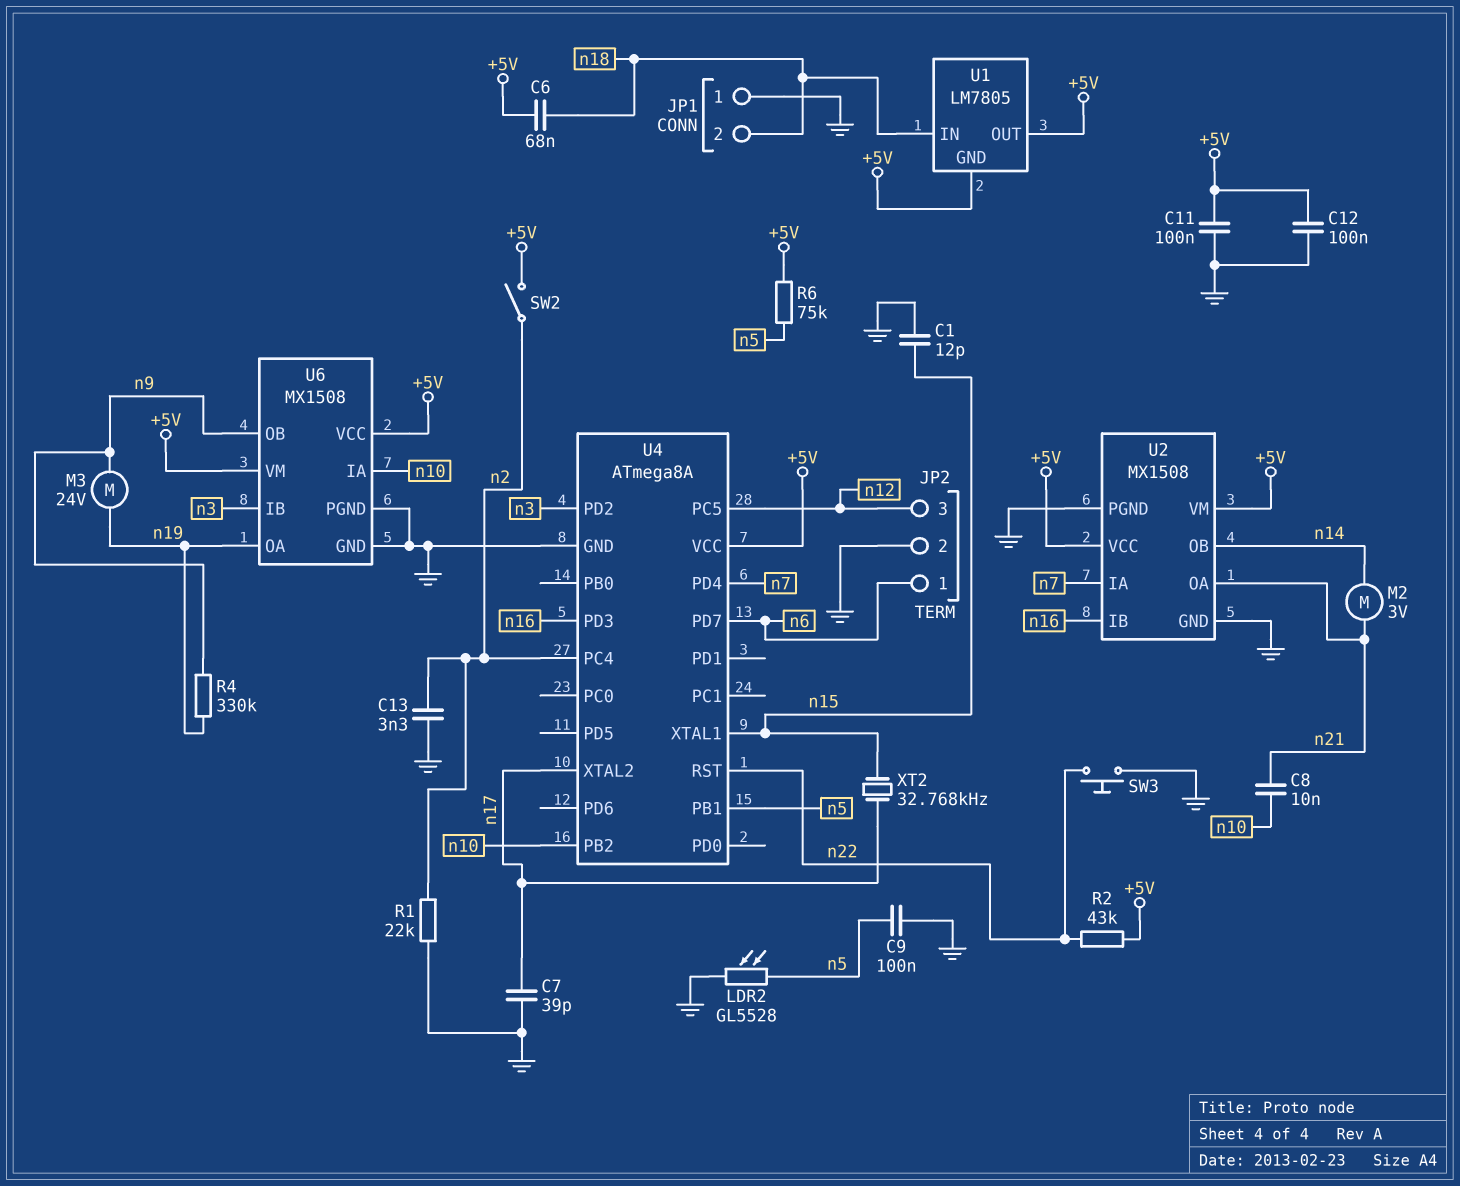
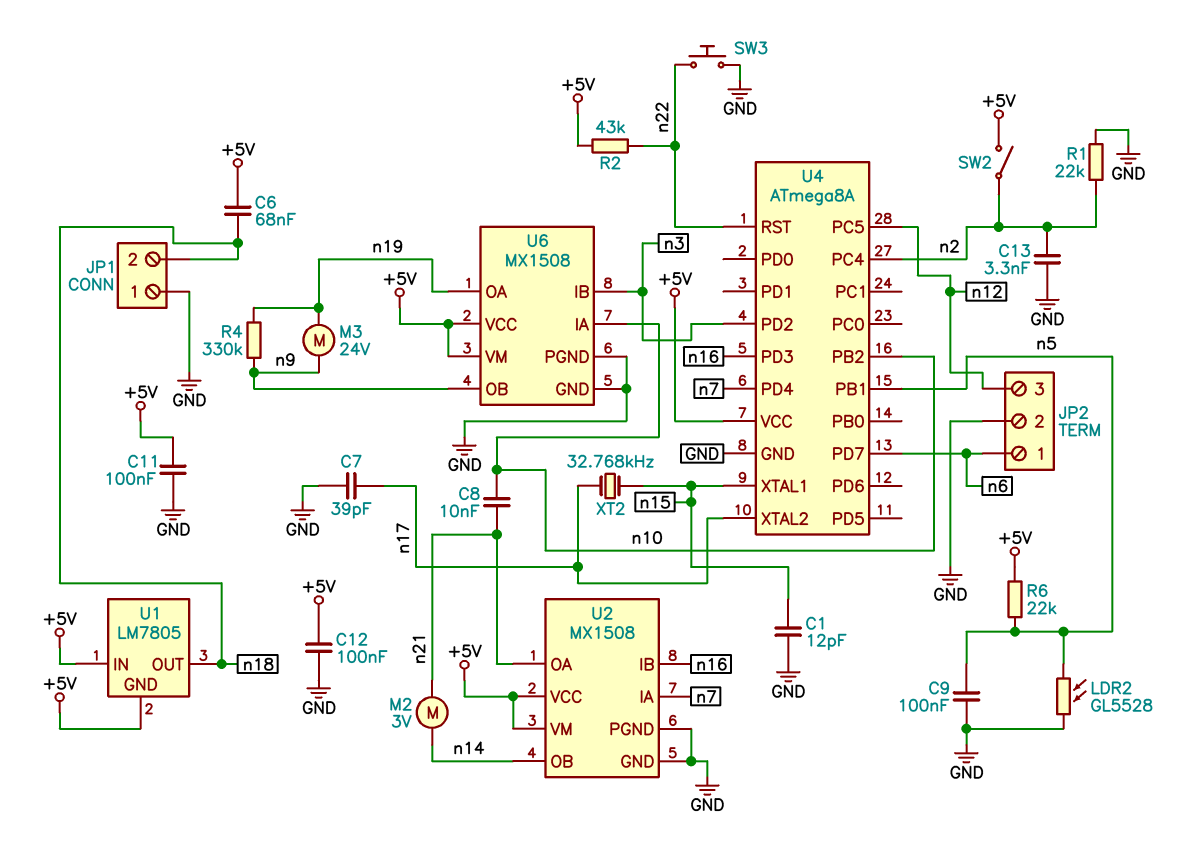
R6: 75k (+5V, n5) -> 22k (+5V, n5)
U1 pin IN: n18 -> +5V
U1 pin OUT: +5V -> n18

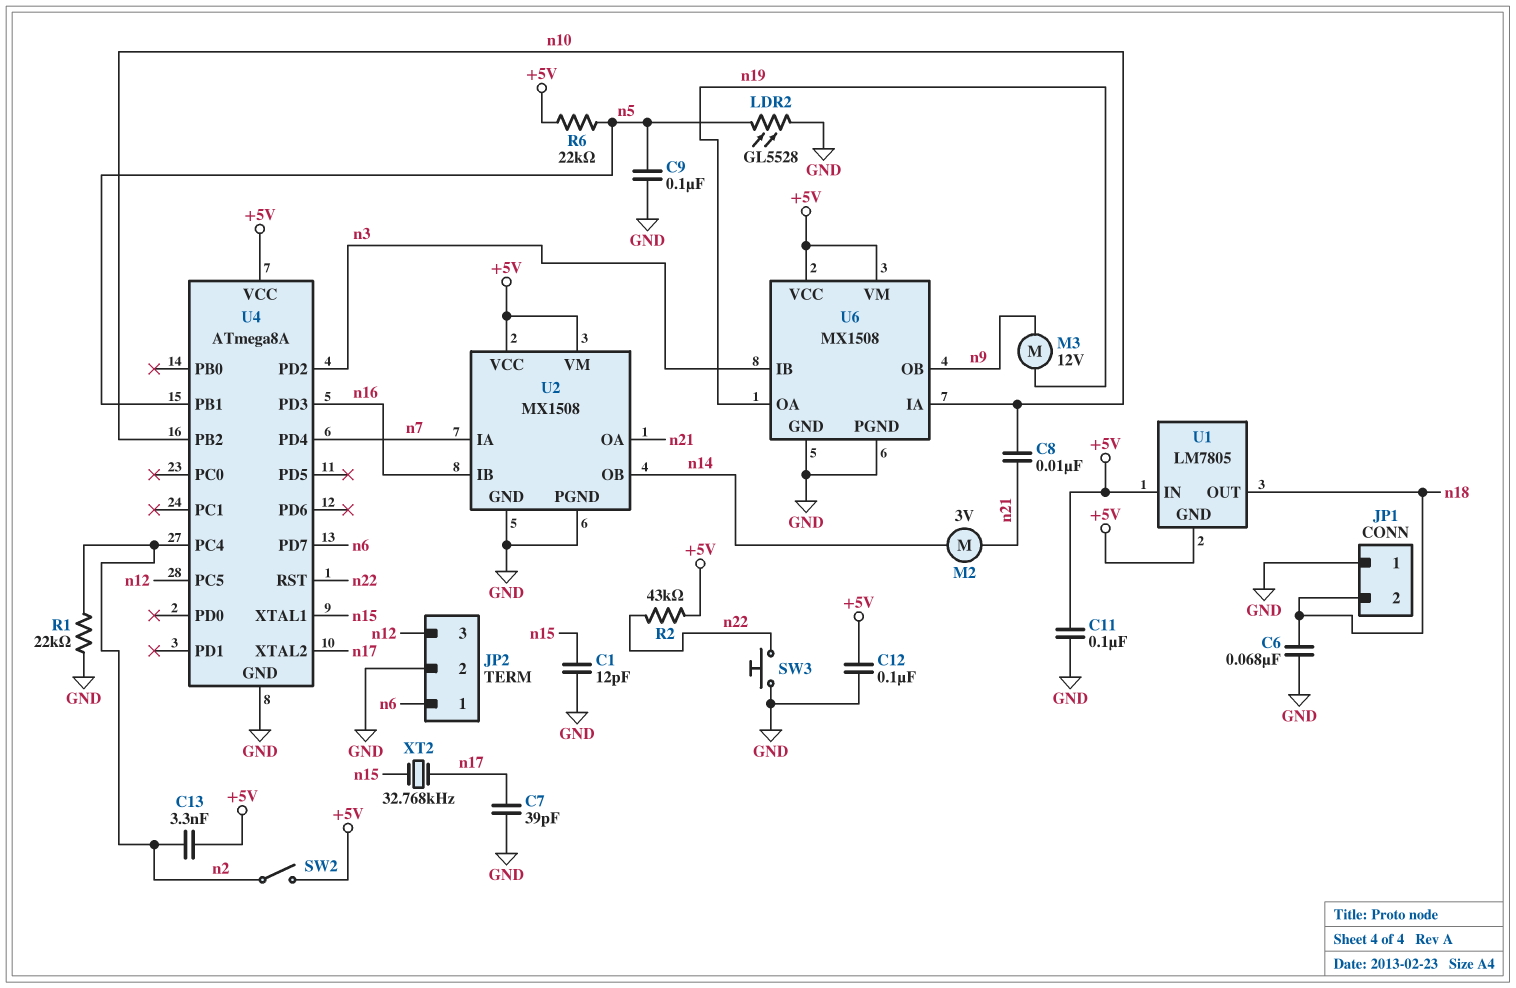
C6: 68nF (+5V, n18) -> 68nF (GND, n18)
C13: 3.3nF (GND, n2) -> 3.3nF (+5V, n2)
M3: motor 24V (n9, n19) -> motor 12V (n9, n19)
R4: 330k (n9, n19) -> none

